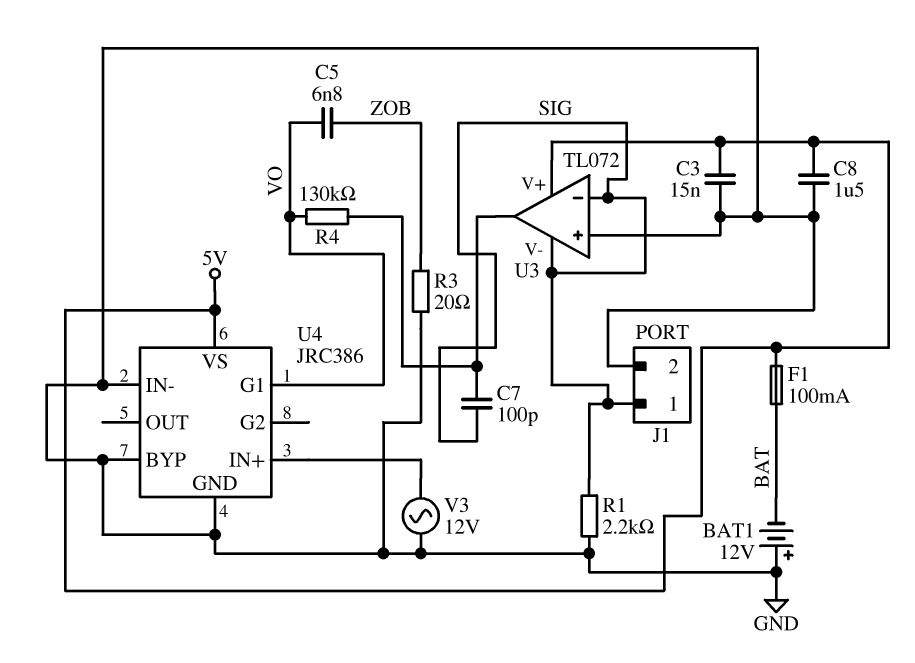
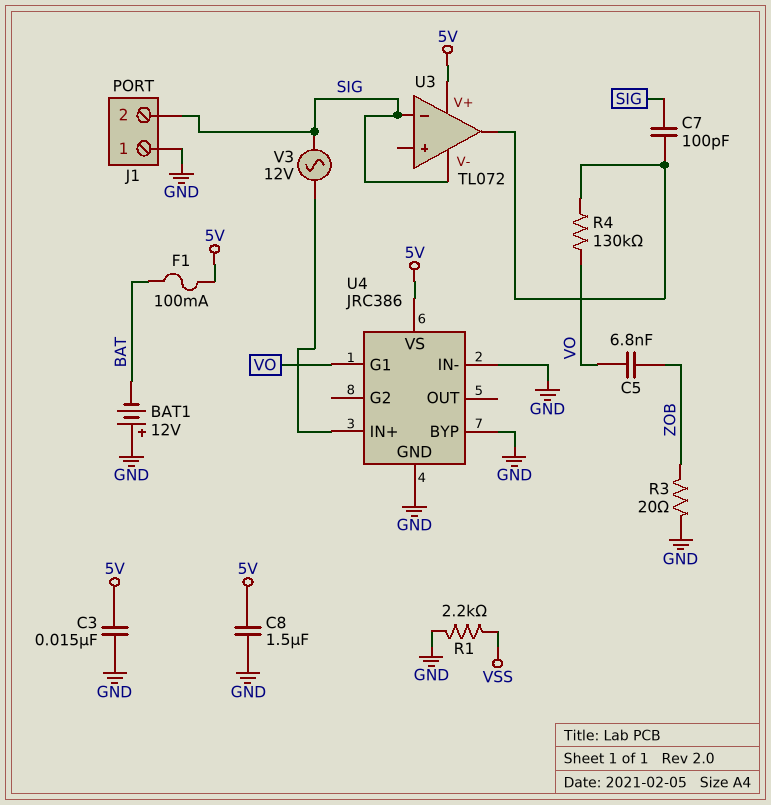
J1 pin 1: SIG -> GND
J1 pin 2: GND -> SIG
R1: 2.2k (GND, SIG) -> 2.2k (GND, VSS)
U3 pin in+: GND -> none
V3: AC 12V (GND, U4/IN+) -> AC 12V (SIG, U4/IN+)

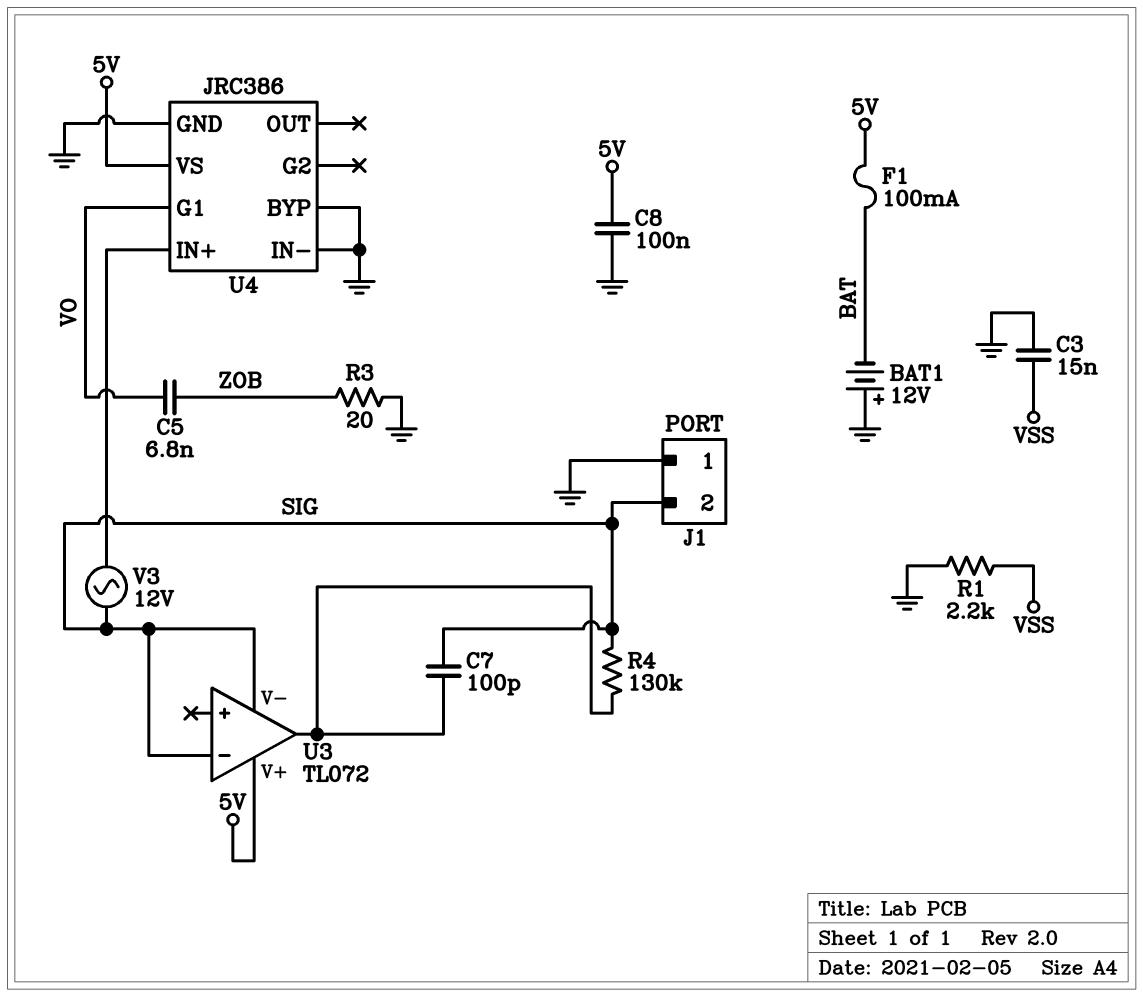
C3: 15nF (5V, GND) -> 15nF (GND, VSS)
C8: 1.5uF (5V, GND) -> 100nF (5V, GND)
R4: 130k (U3/out, VO) -> 130k (SIG, U3/out)

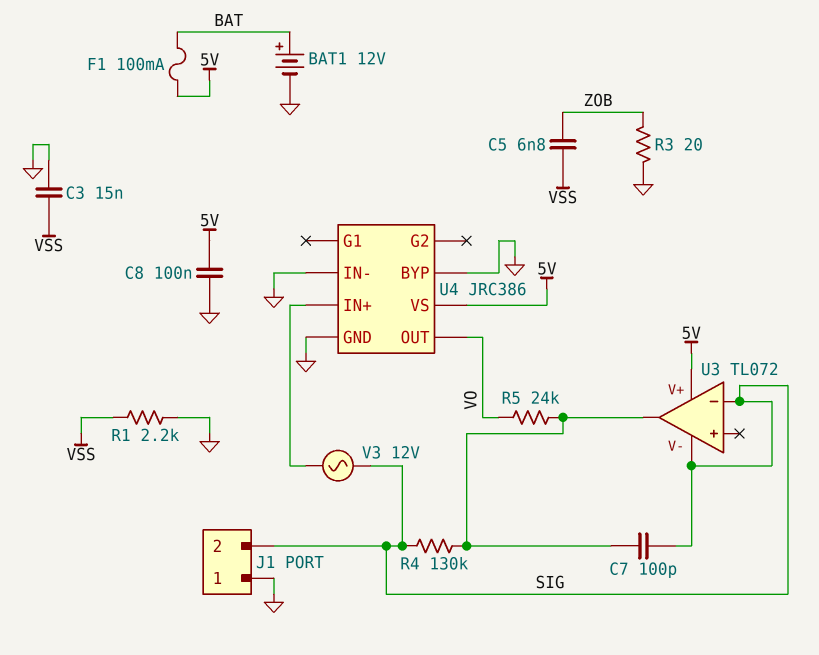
BAT1: 12V (plus GND, minus BAT) -> 12V (plus BAT, minus GND)
C5: 6.8nF (VO, ZOB) -> 6.8nF (VSS, ZOB)
R5: none -> 24k (U3/out, VO)
U4 pin G1: VO -> none
U4 pin OUT: none -> VO

